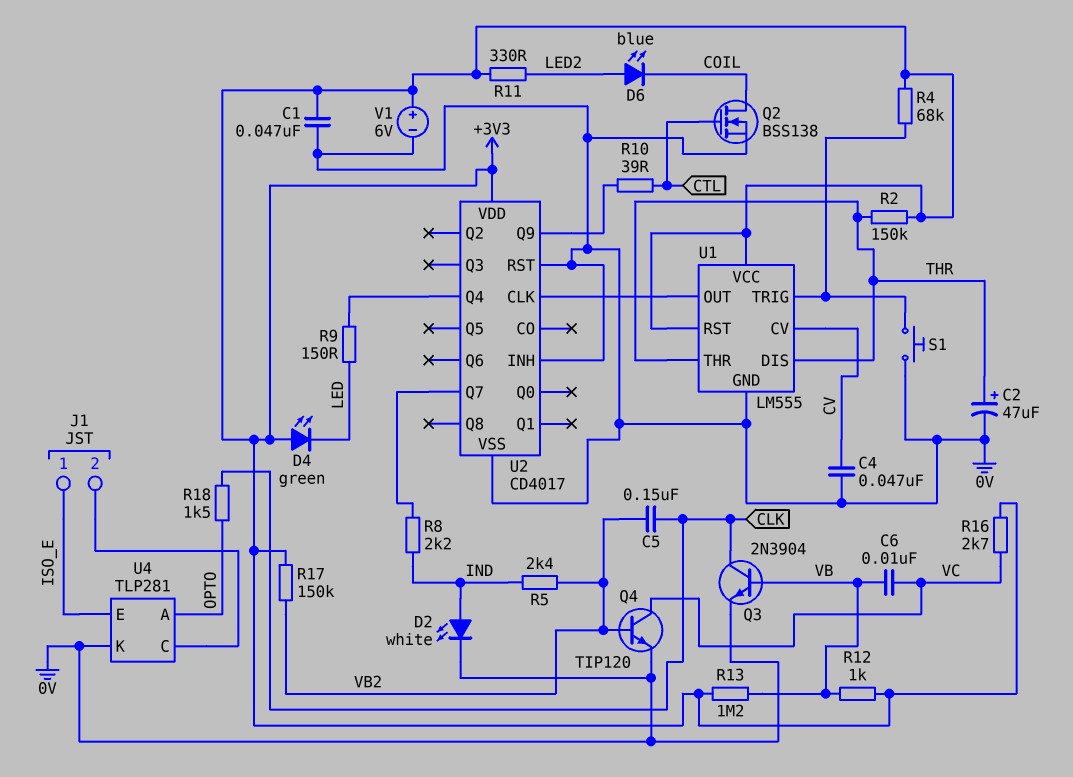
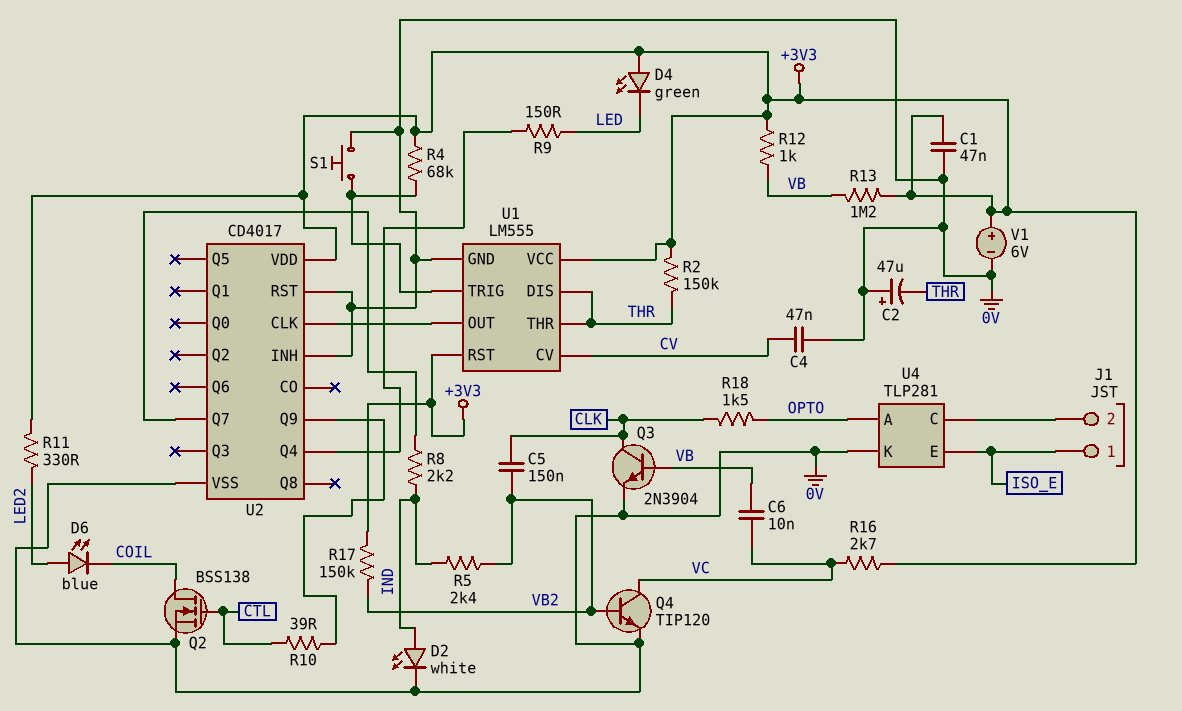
C2: 47uF (plus THR, minus 0V) -> 47uF (plus 0V, minus THR)

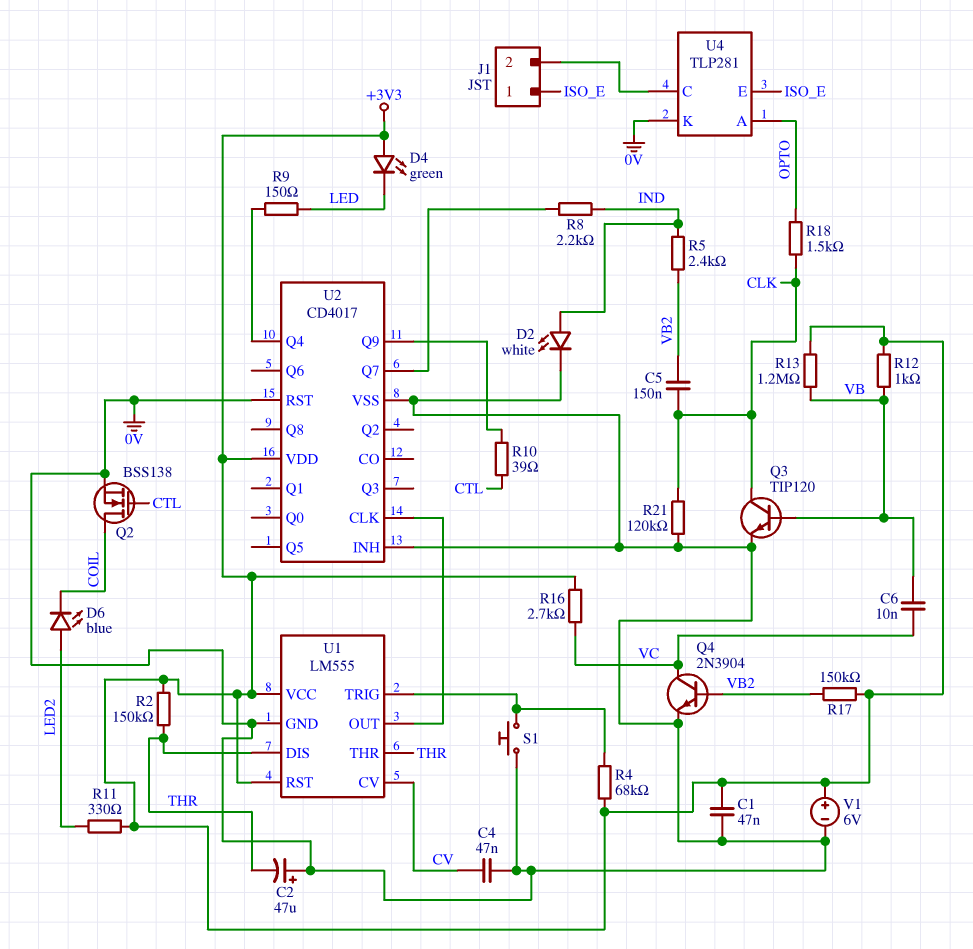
Q3: NPN 2N3904 (B VB, C CLK, E 0V) -> NPN TIP120 (B VB, C CLK, E 0V)
Q4: NPN TIP120 (B VB2, C VC, E 0V) -> NPN 2N3904 (B VB2, C VC, E 0V)
R21: none -> 120k (0V, CLK)

